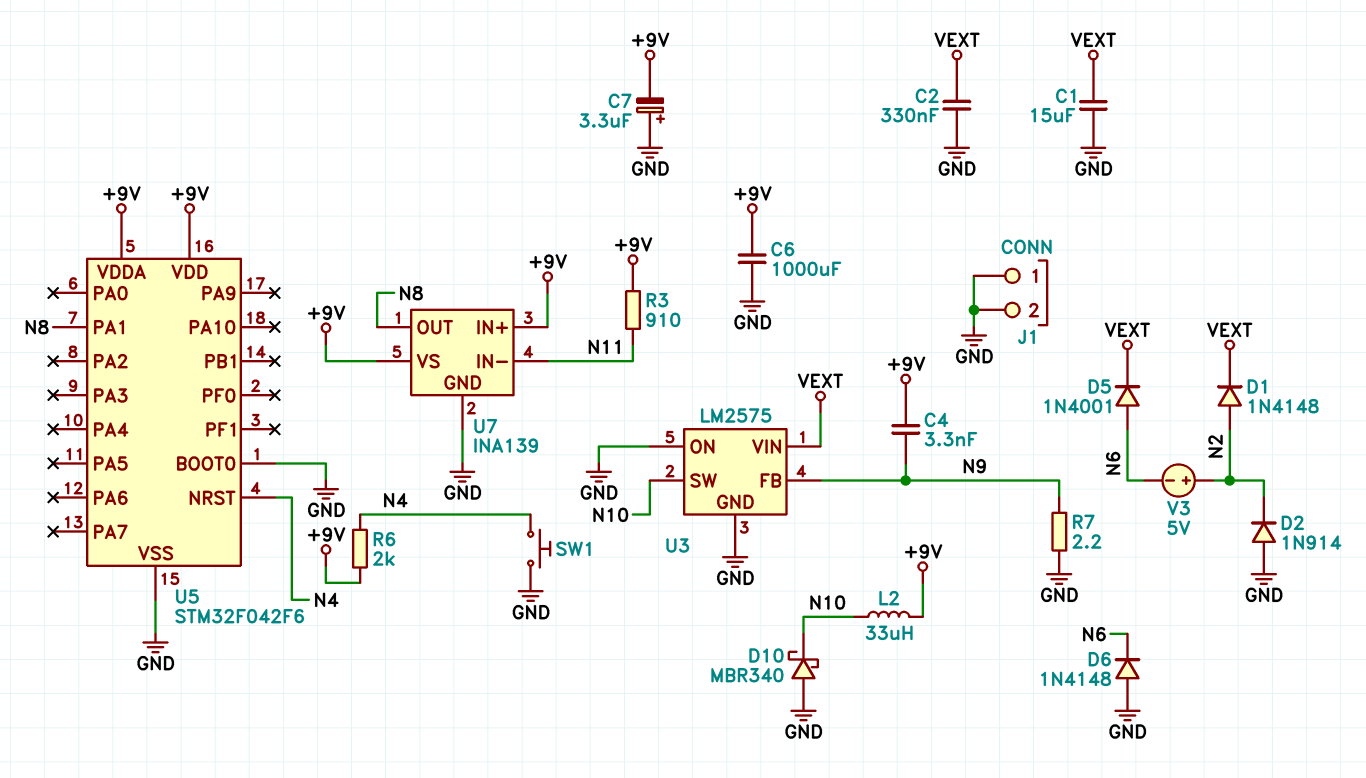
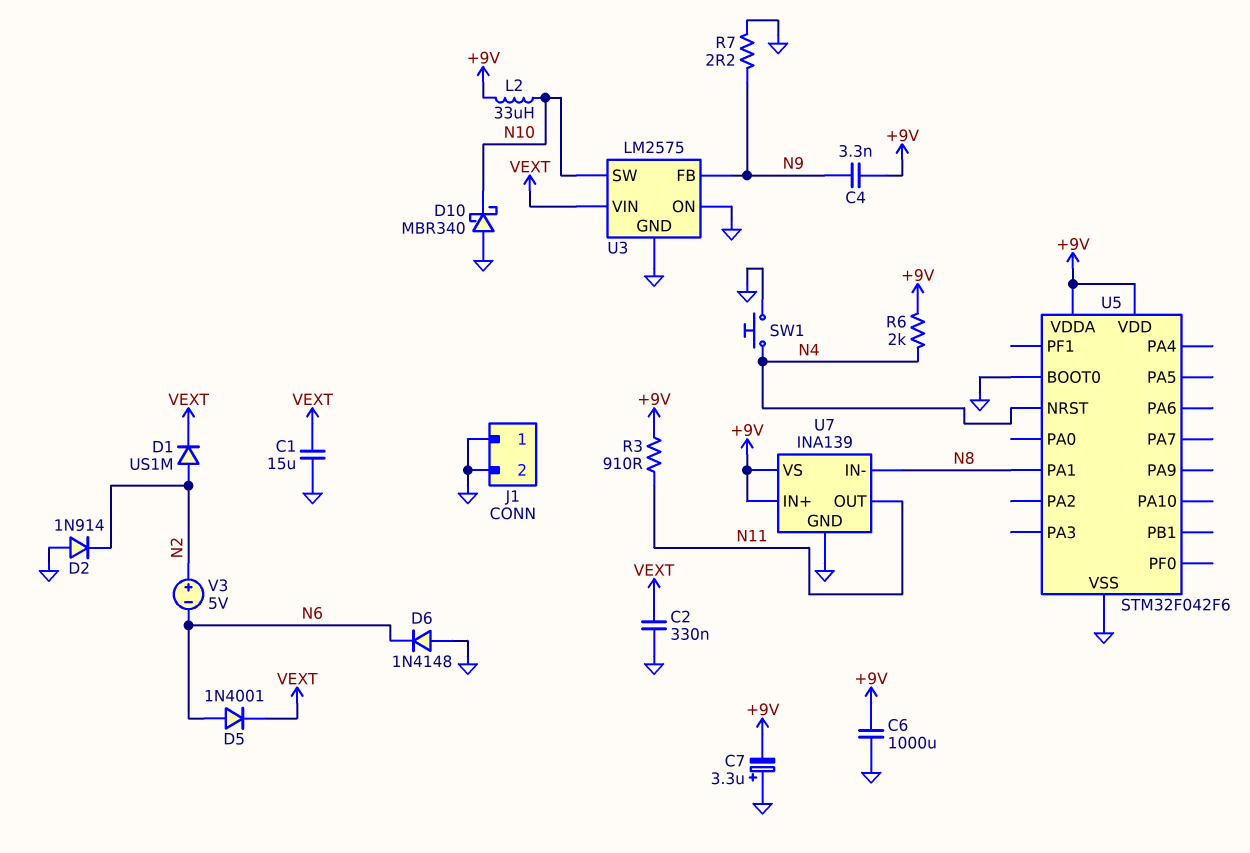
D1: diode 1N4148 (A N2, K VEXT) -> diode US1M (A N2, K VEXT)
U7 pin IN-: N11 -> N8
U7 pin OUT: N8 -> N11

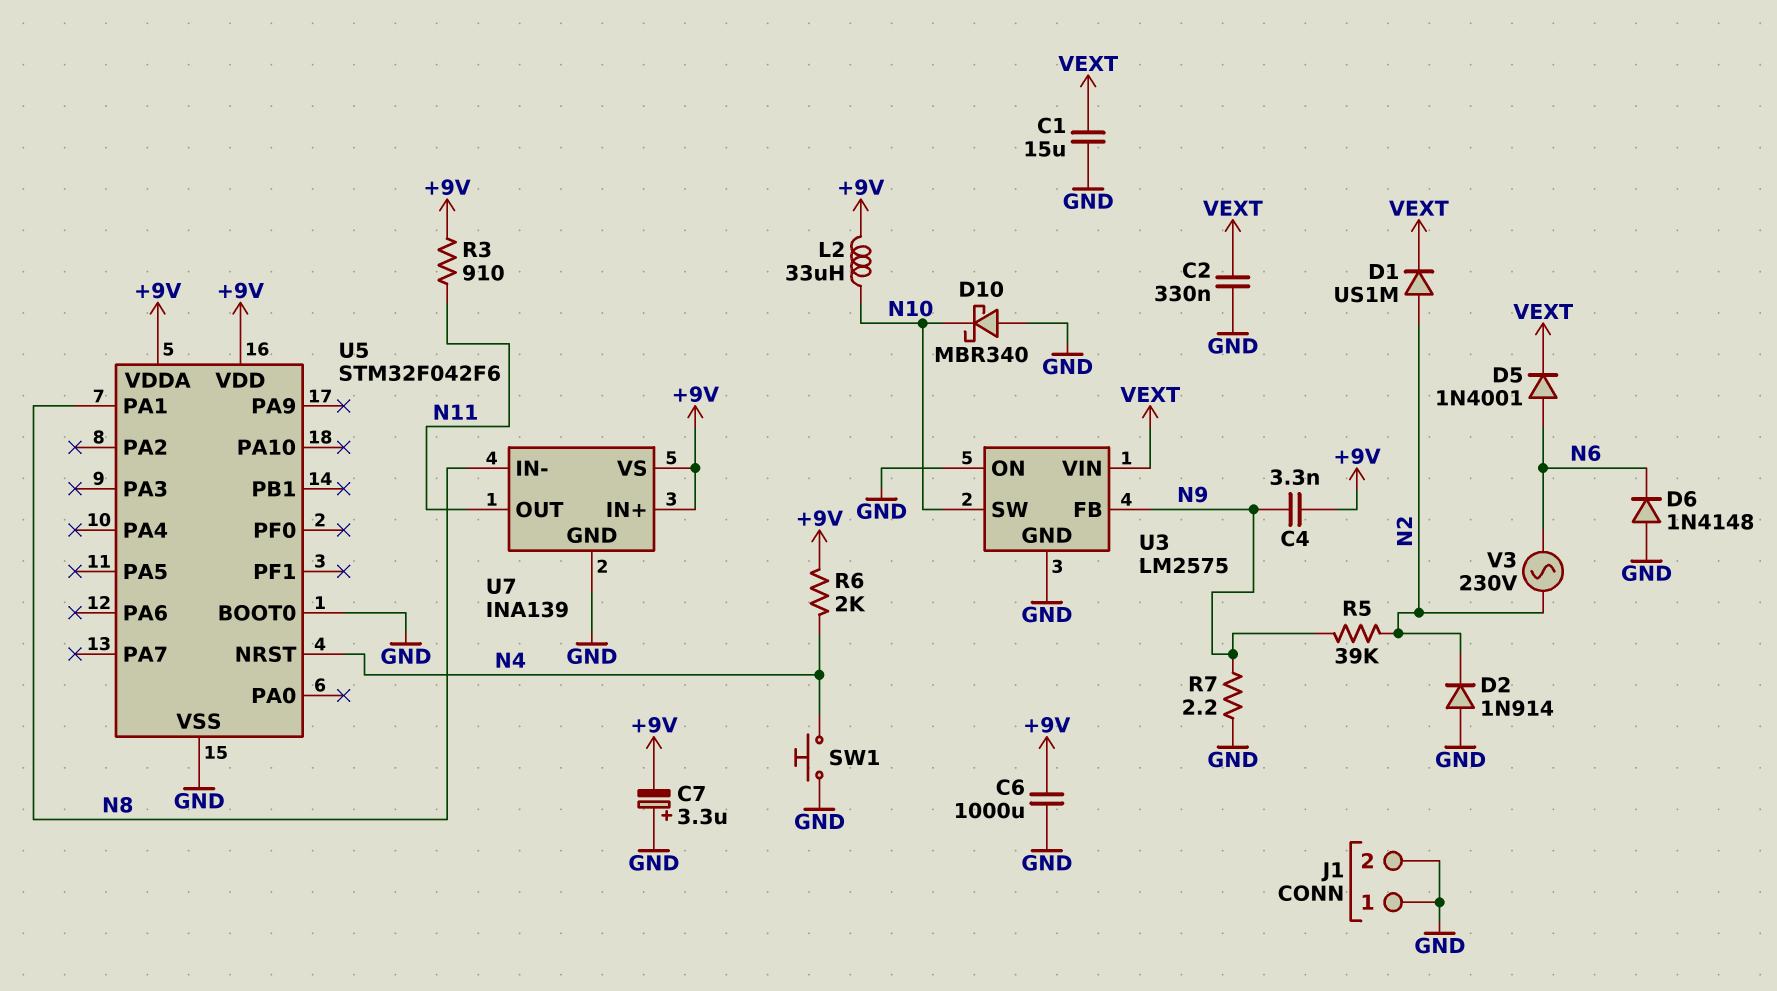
R5: none -> 39k (N2, N9)
V3: 5V (plus N2, minus N6) -> AC 230V (N2, N6)

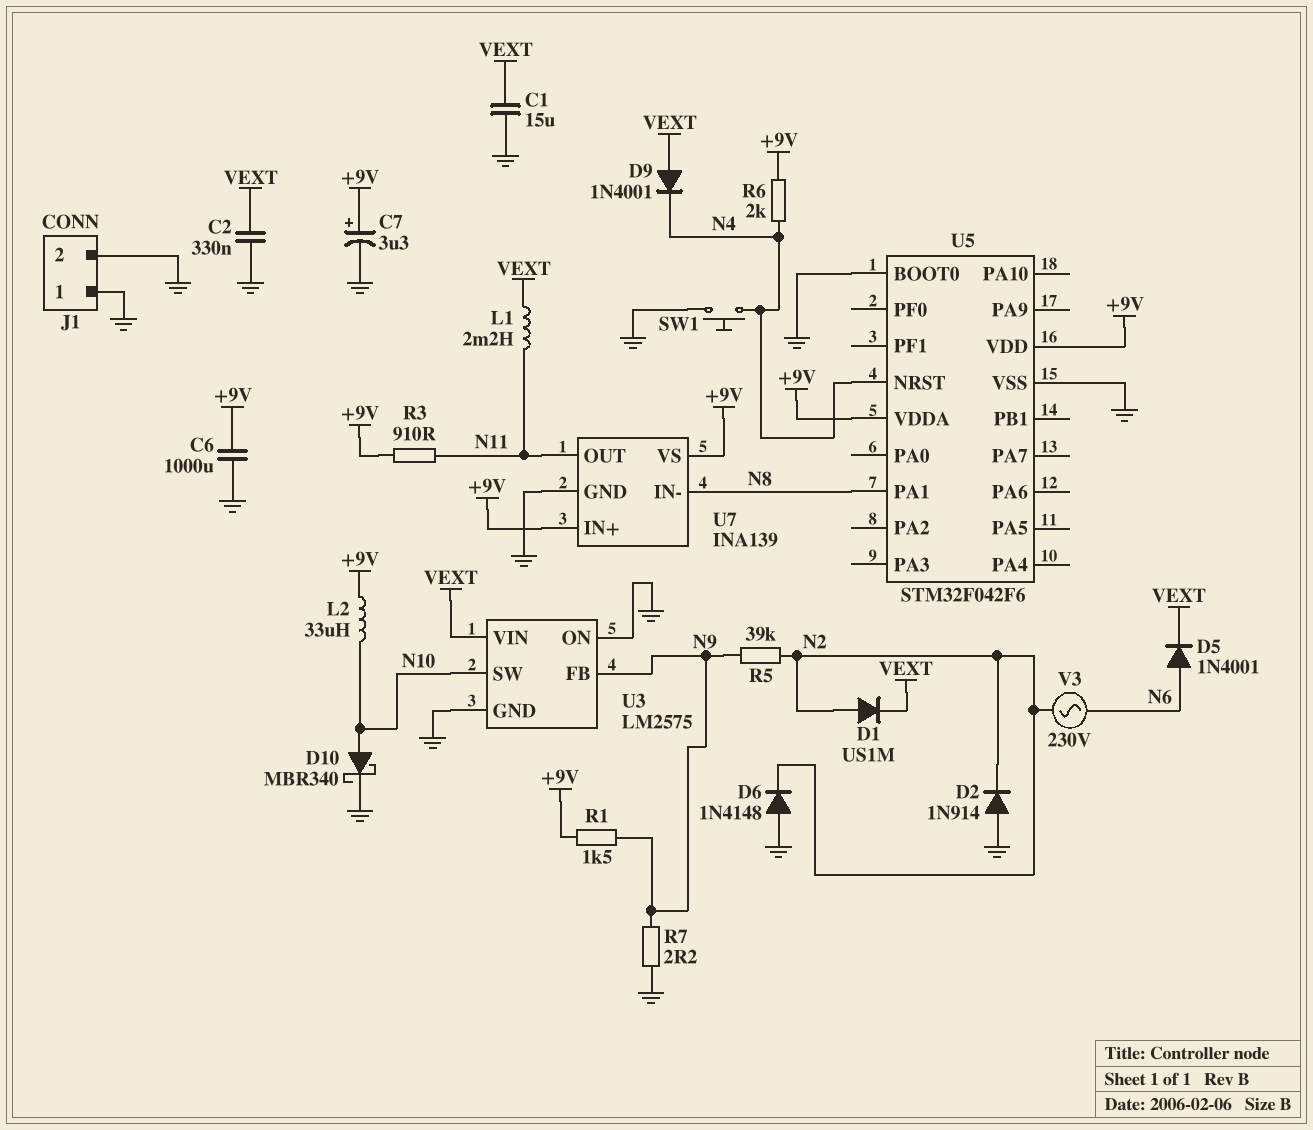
C4: 3.3nF (+9V, N9) -> none
C7: 3.3uF (plus GND, minus +9V) -> 3.3uF (plus +9V, minus GND)
D6: diode 1N4148 (A GND, K N6) -> diode 1N4148 (A GND, K N2)
D9: none -> diode 1N4001 (A VEXT, K N4)
D10: schottky MBR340 (A GND, K N10) -> schottky MBR340 (A N10, K GND)
L1: none -> 2.2mH (N11, VEXT)
R1: none -> 1.5k (+9V, N9)

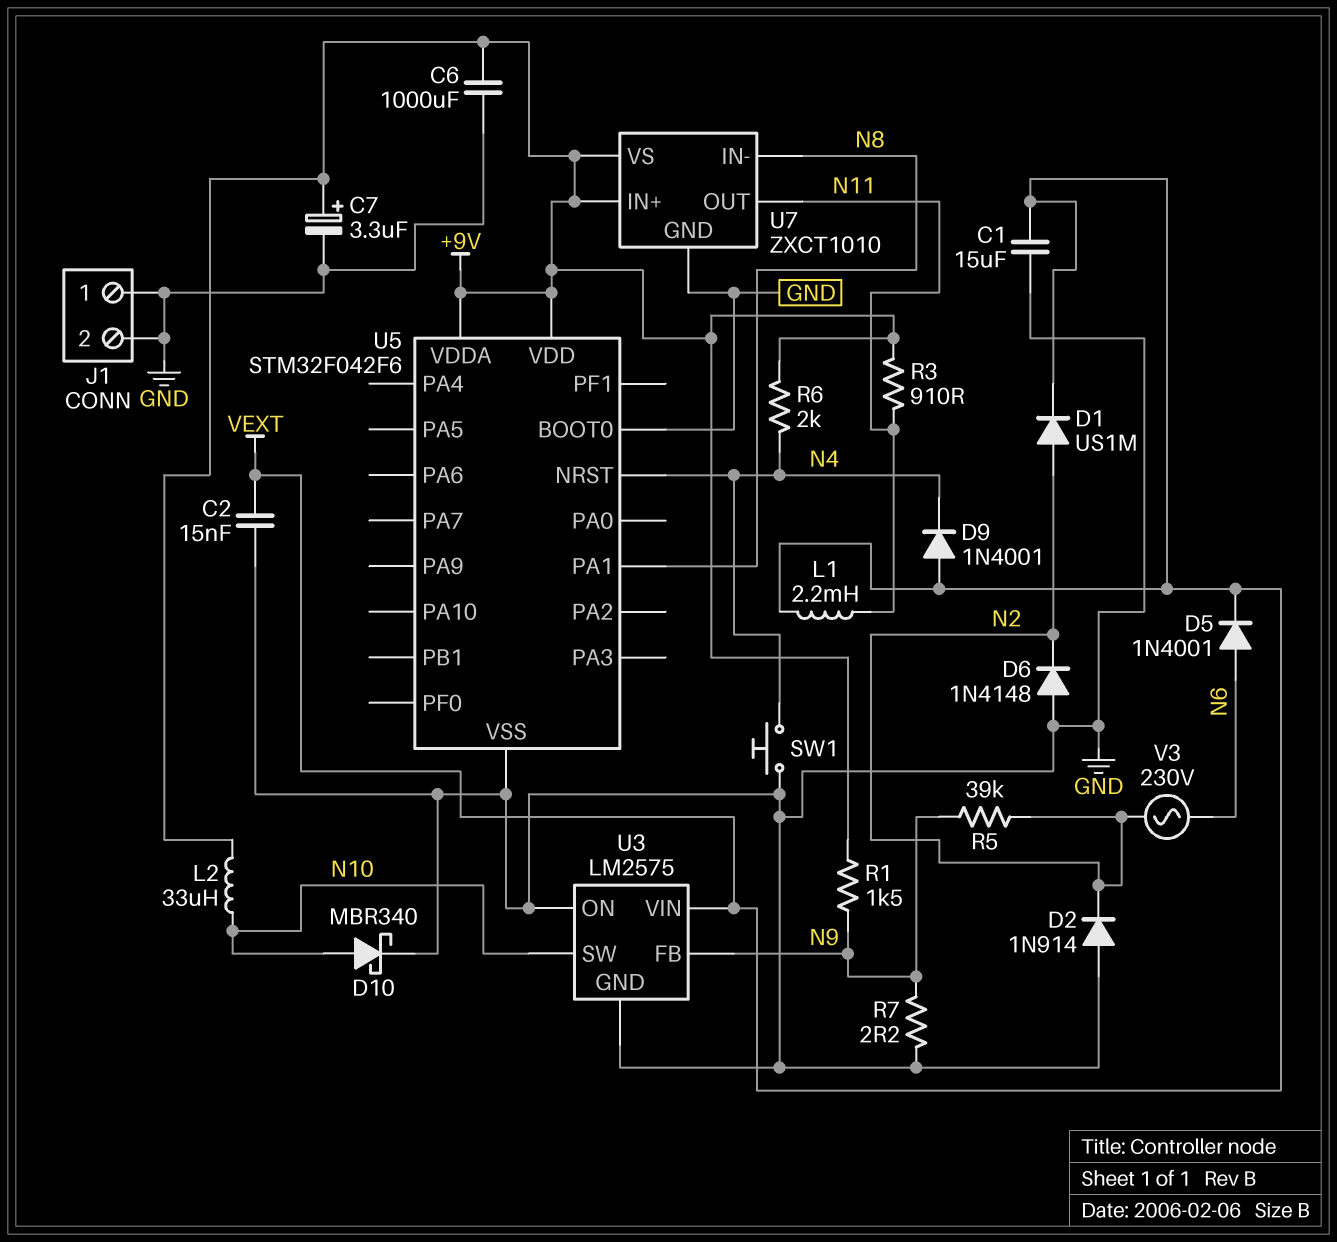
C2: 330nF (GND, VEXT) -> 15nF (GND, VEXT)
U7: INA139 -> ZXCT1010

